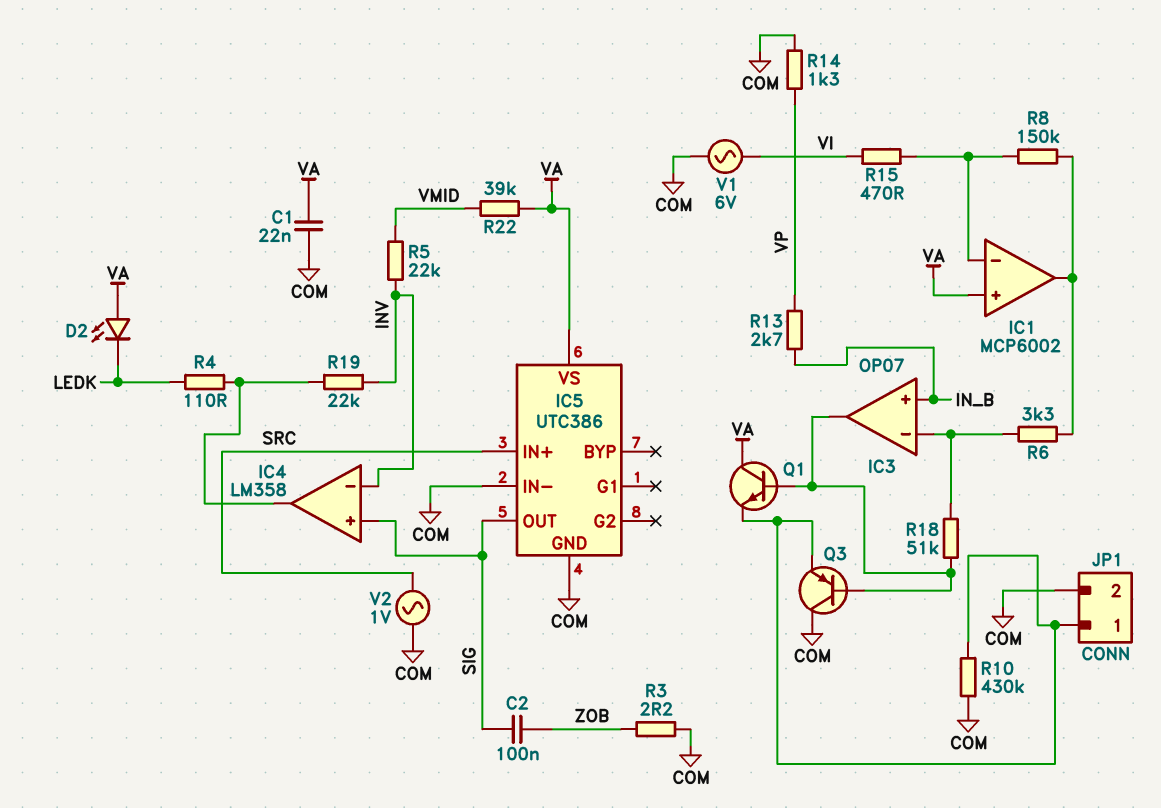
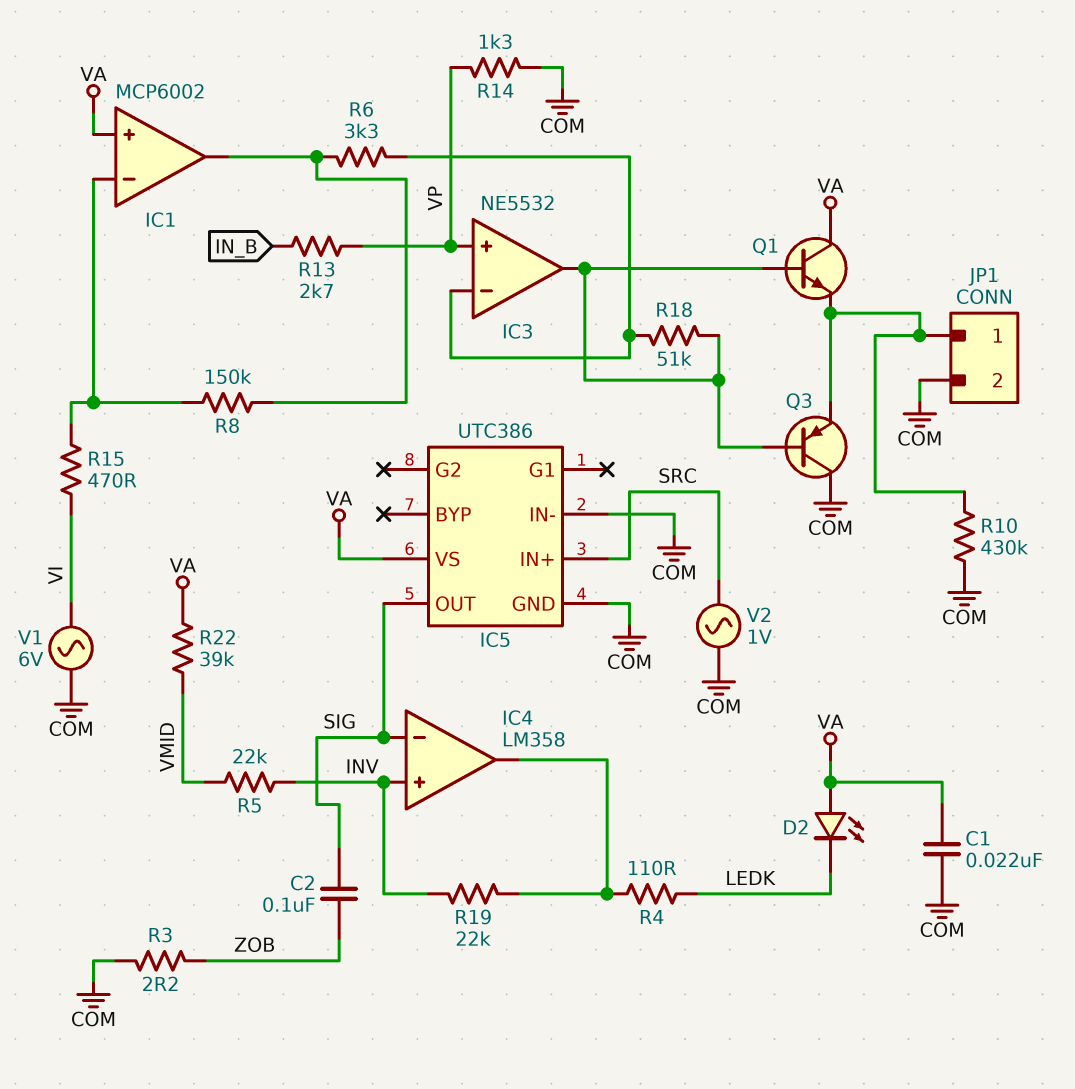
IC3: OP07 -> NE5532
IC3 pin in+: IN_B -> VP
IC4 pin in+: SIG -> INV
IC4 pin in-: INV -> SIG

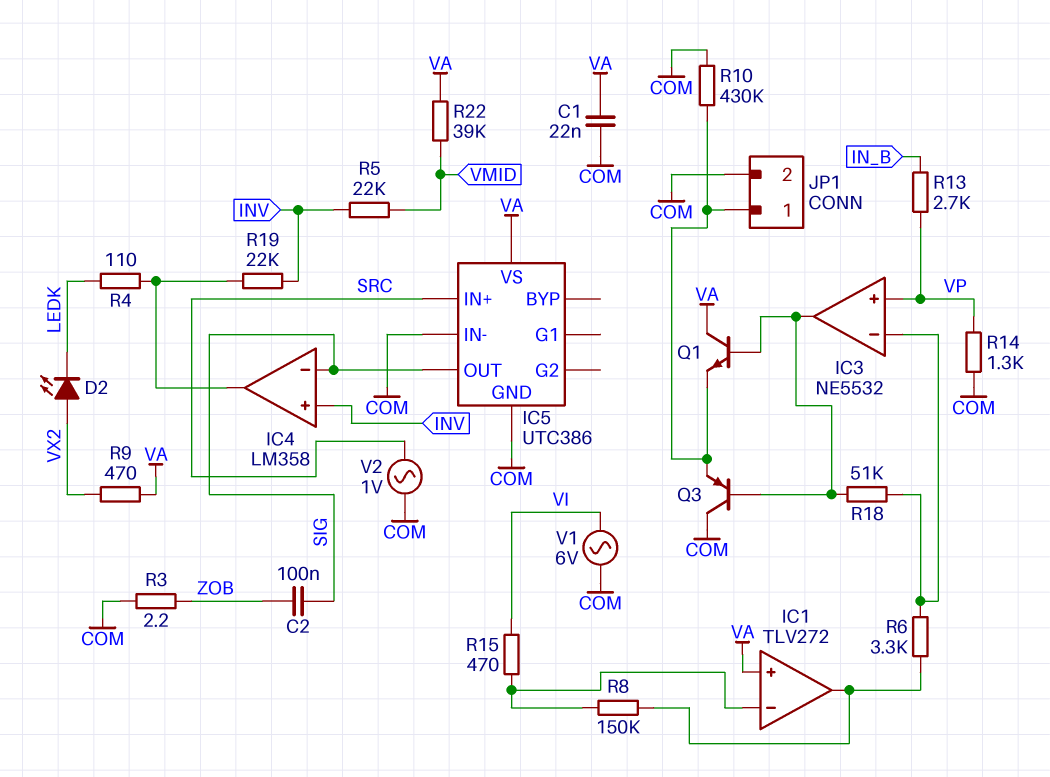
D2: LED (A VA, K LEDK) -> LED (A VX2, K LEDK)
IC1: MCP6002 -> TLV272
R9: none -> 470 (VA, VX2)

